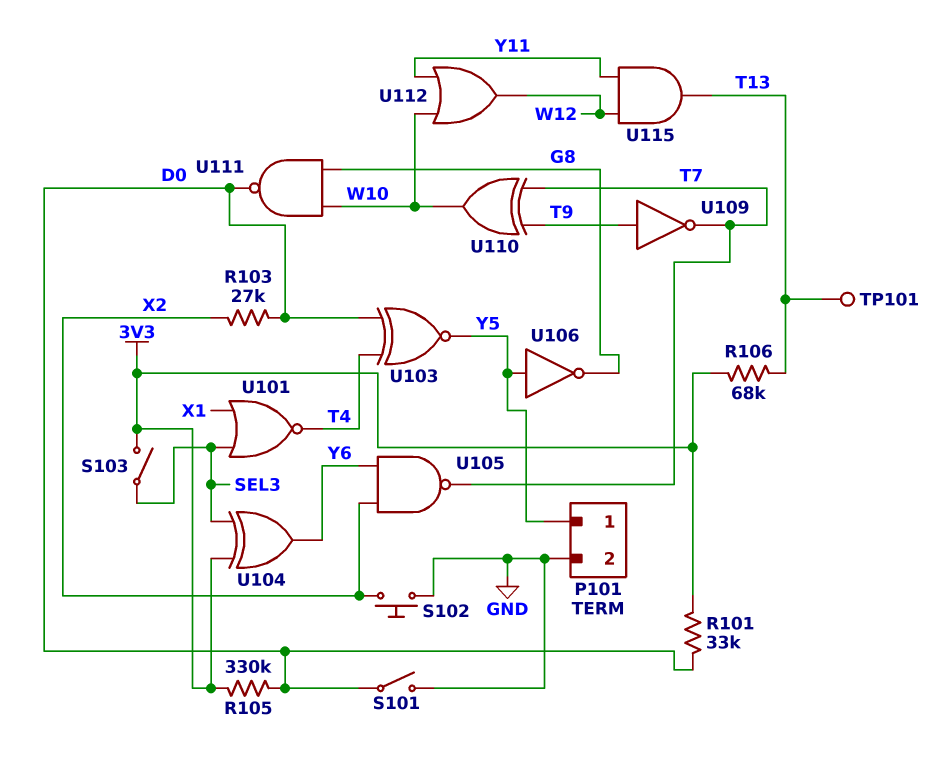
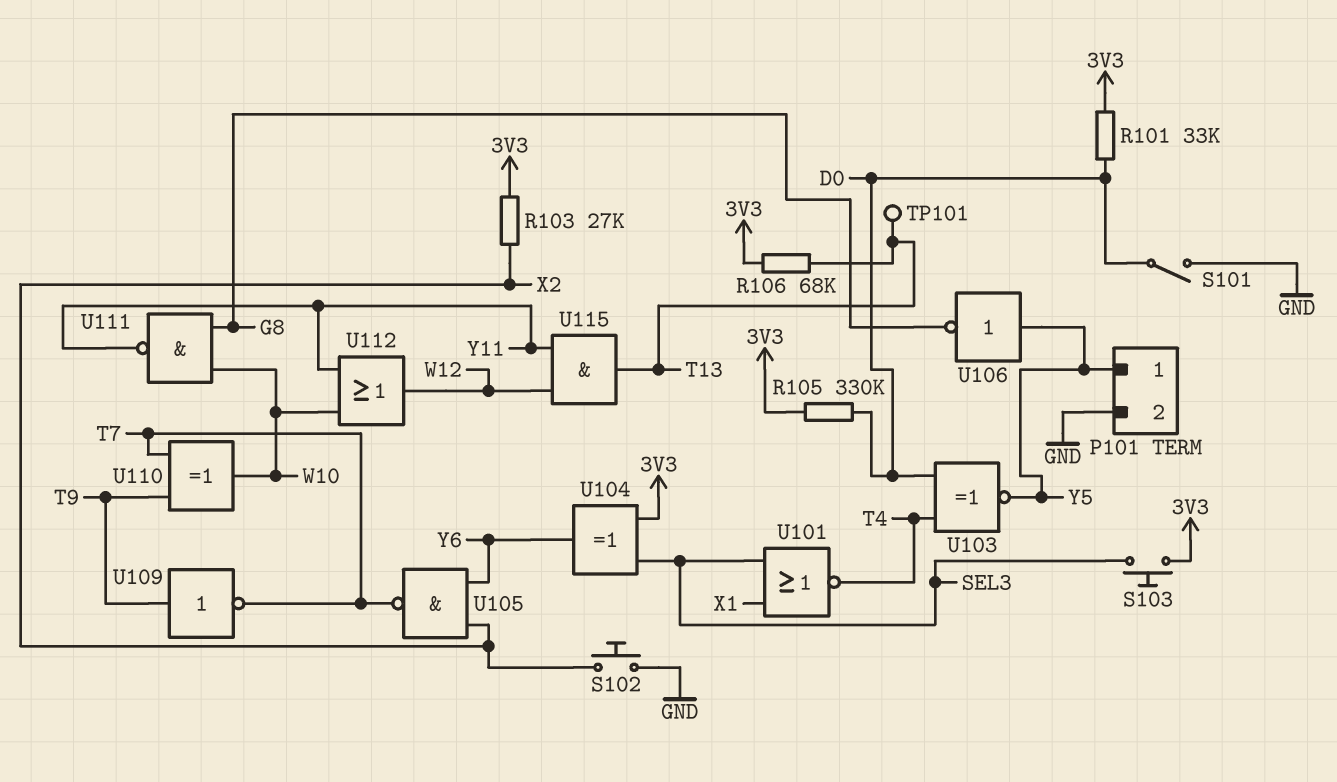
R103: 27k (D0, X2) -> 27k (3V3, X2)
S103: switch (3V3, SEL3) -> button (3V3, SEL3)
U111: NAND (in G8, in W10, out D0) -> NAND (in G8, in W10, out Y11)

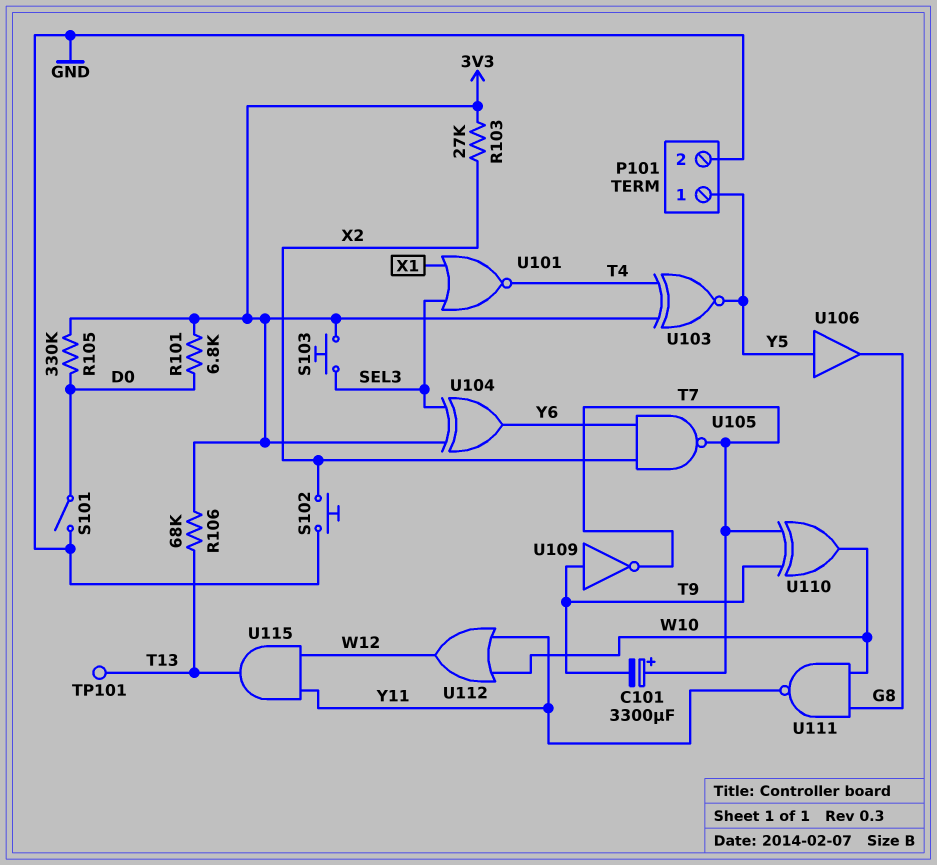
C101: none -> 3300uF (plus T7, minus T9)
R101: 33k (3V3, D0) -> 6.8k (3V3, D0)
U103: XNOR (in D0, in T4, out Y5) -> XNOR (in 3V3, in T4, out Y5)
U106: NOT (in Y5, out G8) -> buffer (in Y5, out G8)

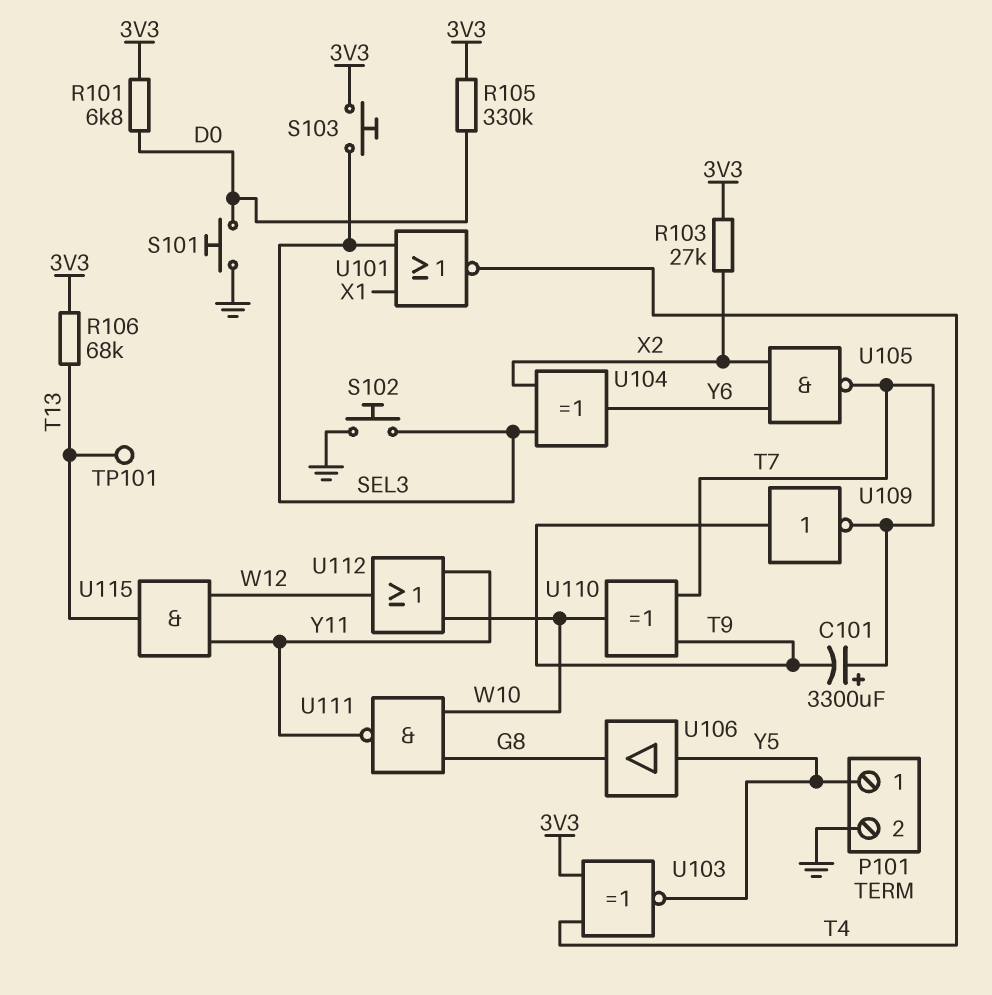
S101: switch (D0, GND) -> button (D0, GND)
S102: button (GND, X2) -> button (GND, SEL3)
U104: XOR (in 3V3, in SEL3, out Y6) -> XOR (in SEL3, in X2, out Y6)

